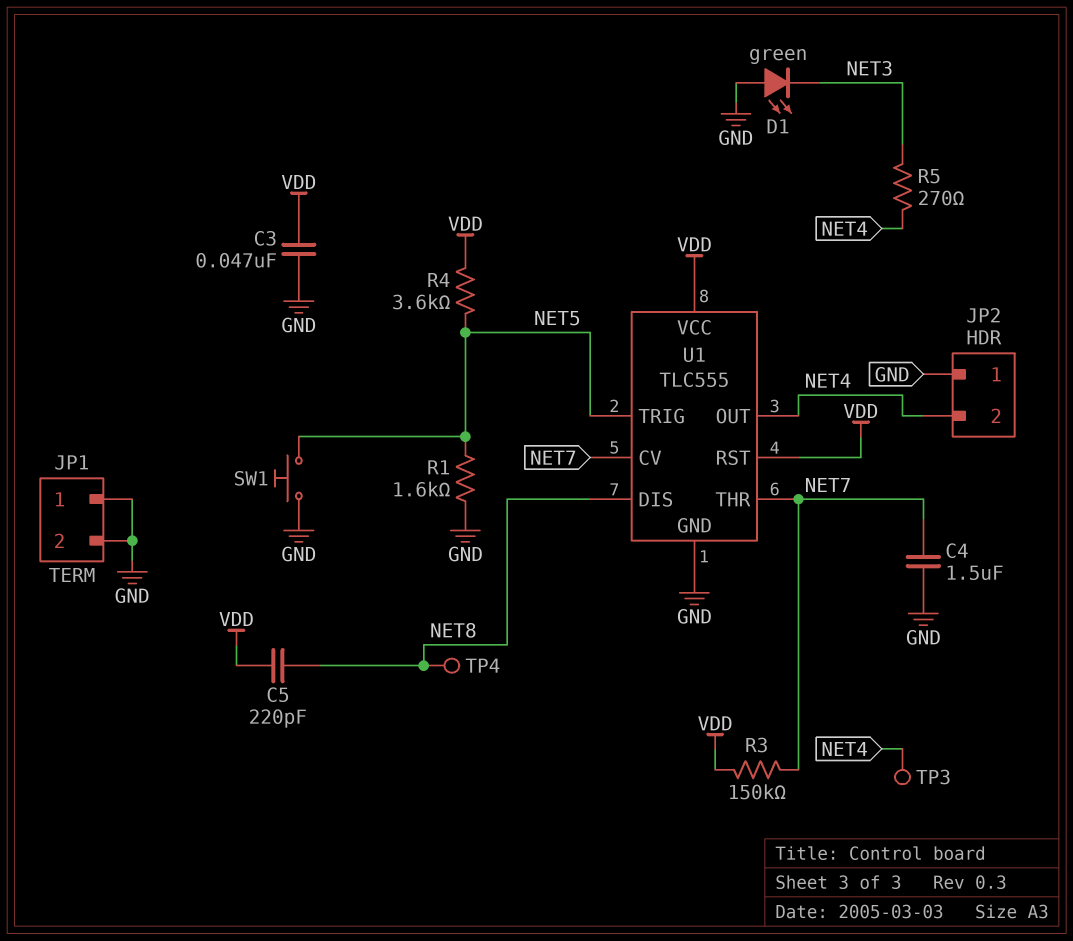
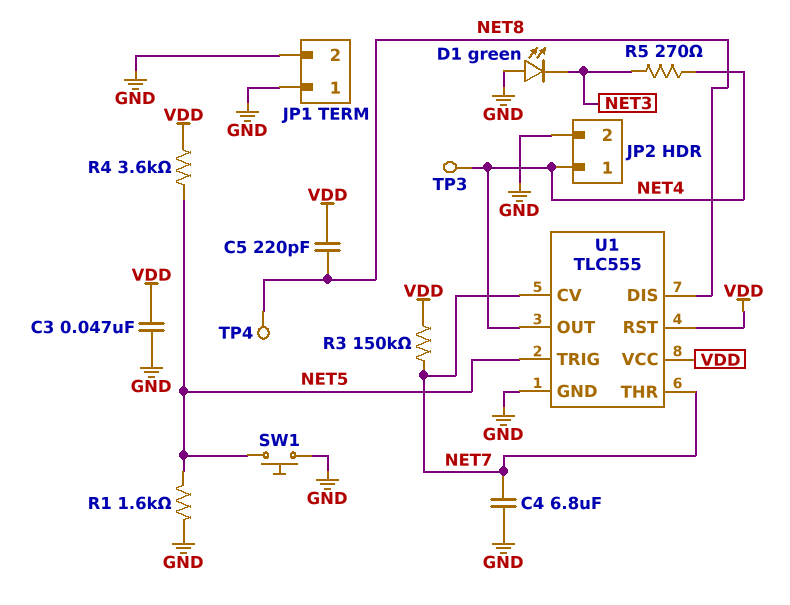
C4: 1.5uF (GND, NET7) -> 6.8uF (GND, NET7)
JP2 pin 1: GND -> NET4
JP2 pin 2: NET4 -> GND

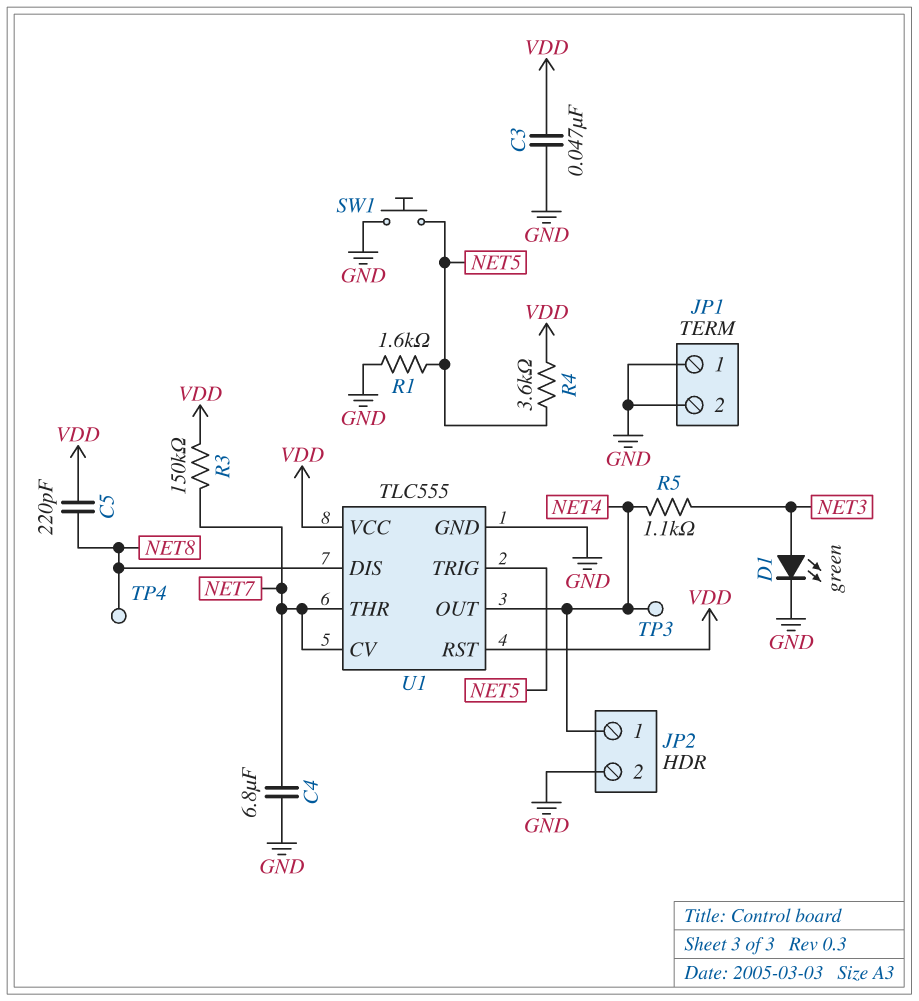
D1: LED green (A GND, K NET3) -> LED green (A NET3, K GND)
R5: 270 (NET3, NET4) -> 1.1k (NET3, NET4)

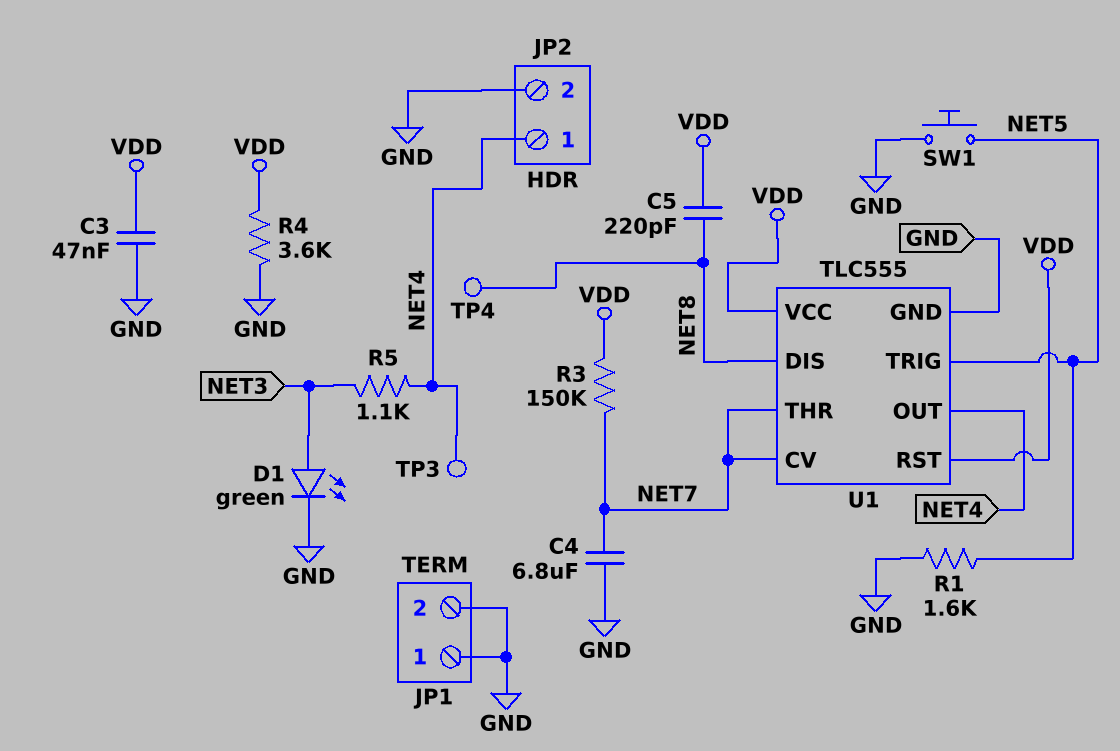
R4: 3.6k (NET5, VDD) -> 3.6k (GND, VDD)

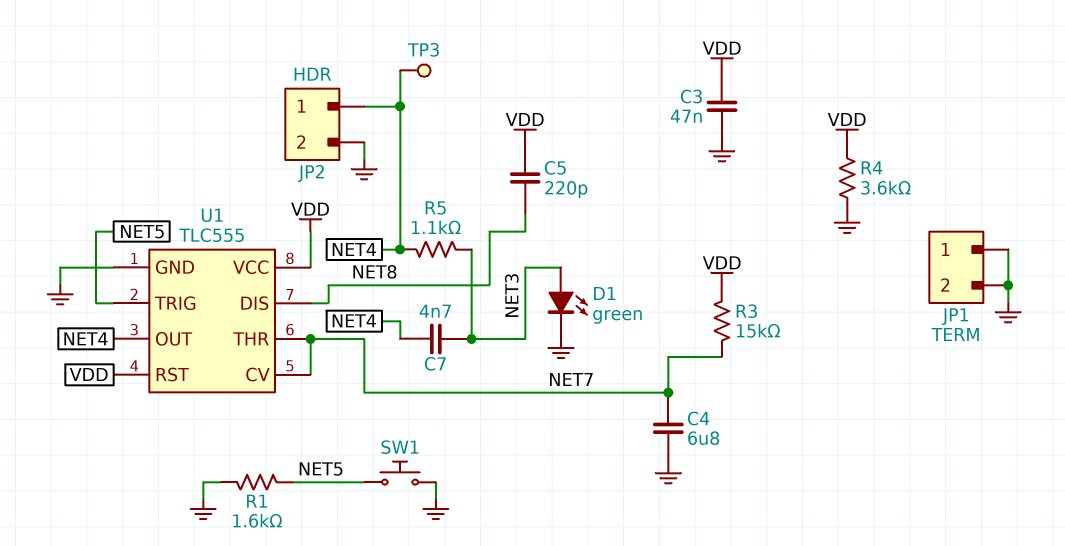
C7: none -> 4.7nF (NET3, NET4)
R3: 150k (NET7, VDD) -> 15k (NET7, VDD)
TP4: test point (NET8) -> none

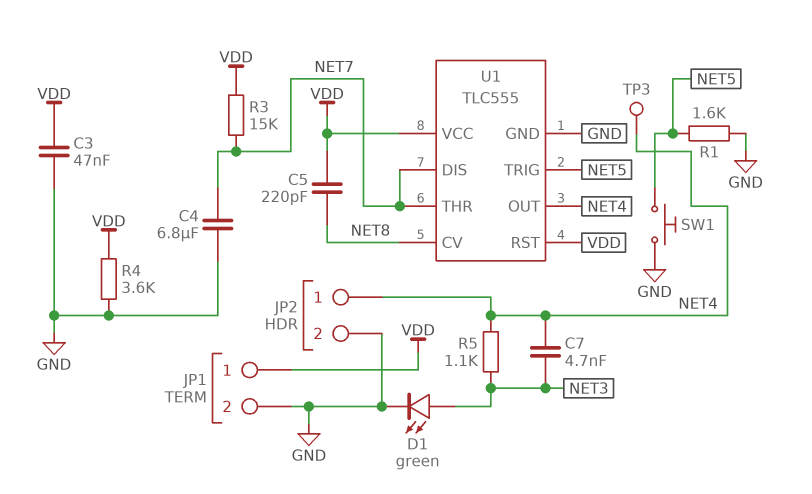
JP1 pin 1: GND -> VDD
U1 pin CV: NET7 -> NET8
U1 pin DIS: NET8 -> NET7

